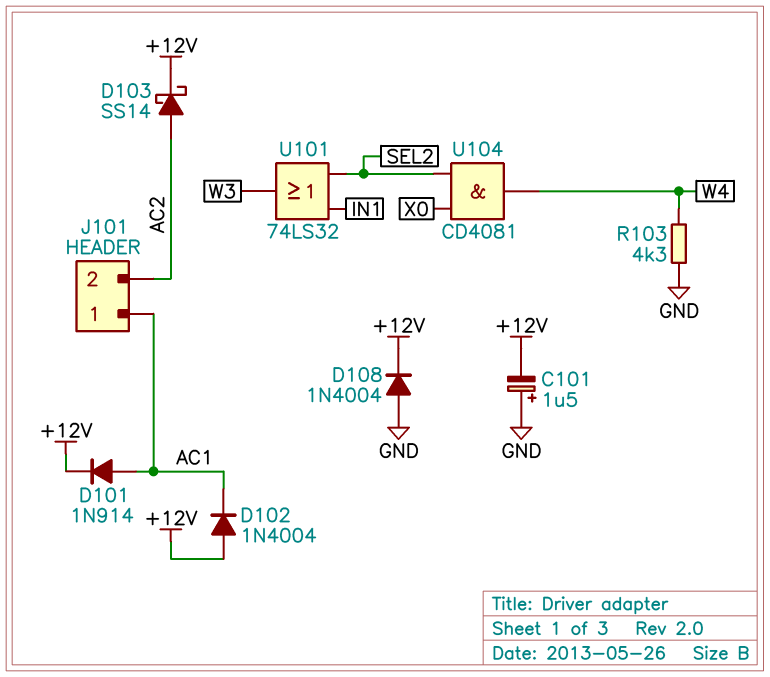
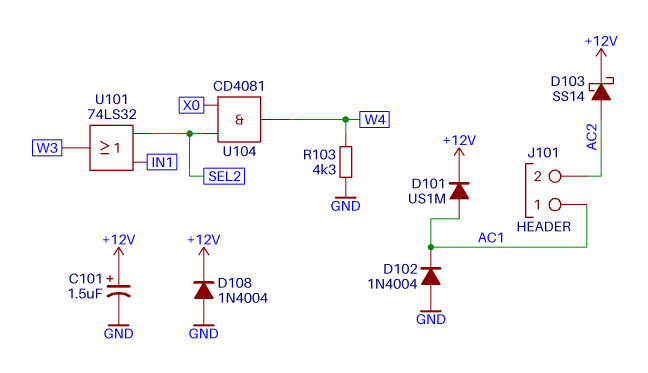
C101: 1.5uF (plus GND, minus +12V) -> 1.5uF (plus +12V, minus GND)
D101: diode 1N914 (A AC1, K +12V) -> diode US1M (A AC1, K +12V)
D102: diode 1N4004 (A +12V, K AC1) -> diode 1N4004 (A GND, K AC1)

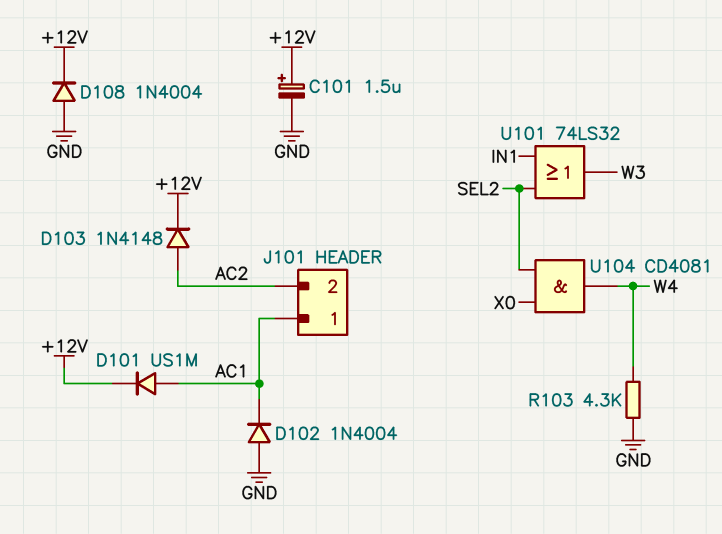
D103: schottky SS14 (A AC2, K +12V) -> diode 1N4148 (A AC2, K +12V)

